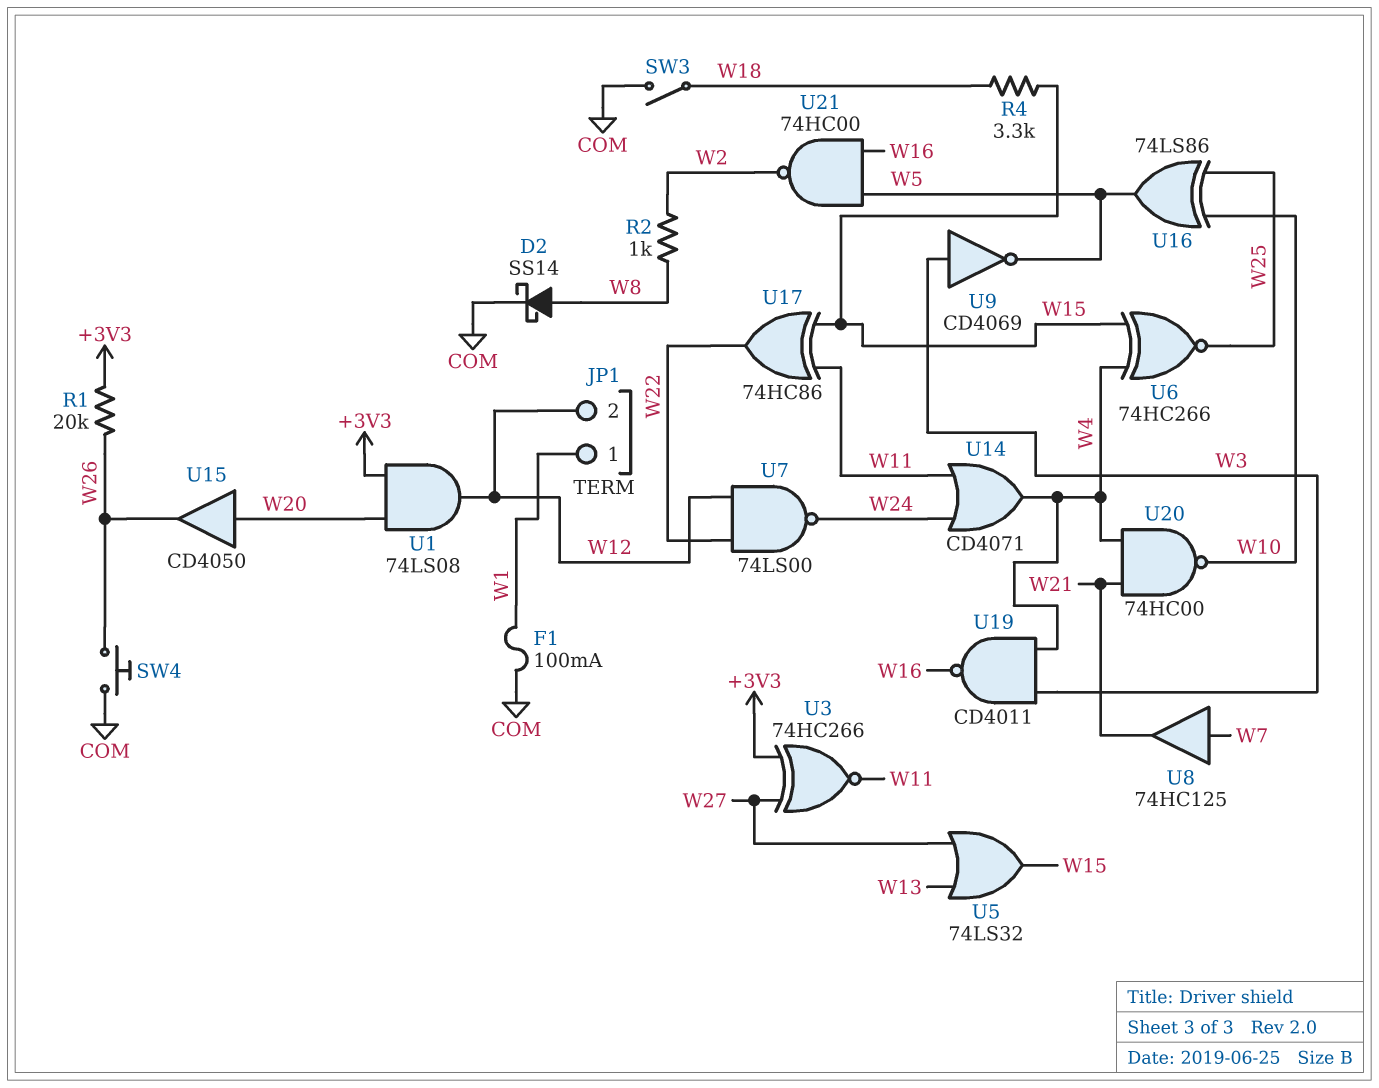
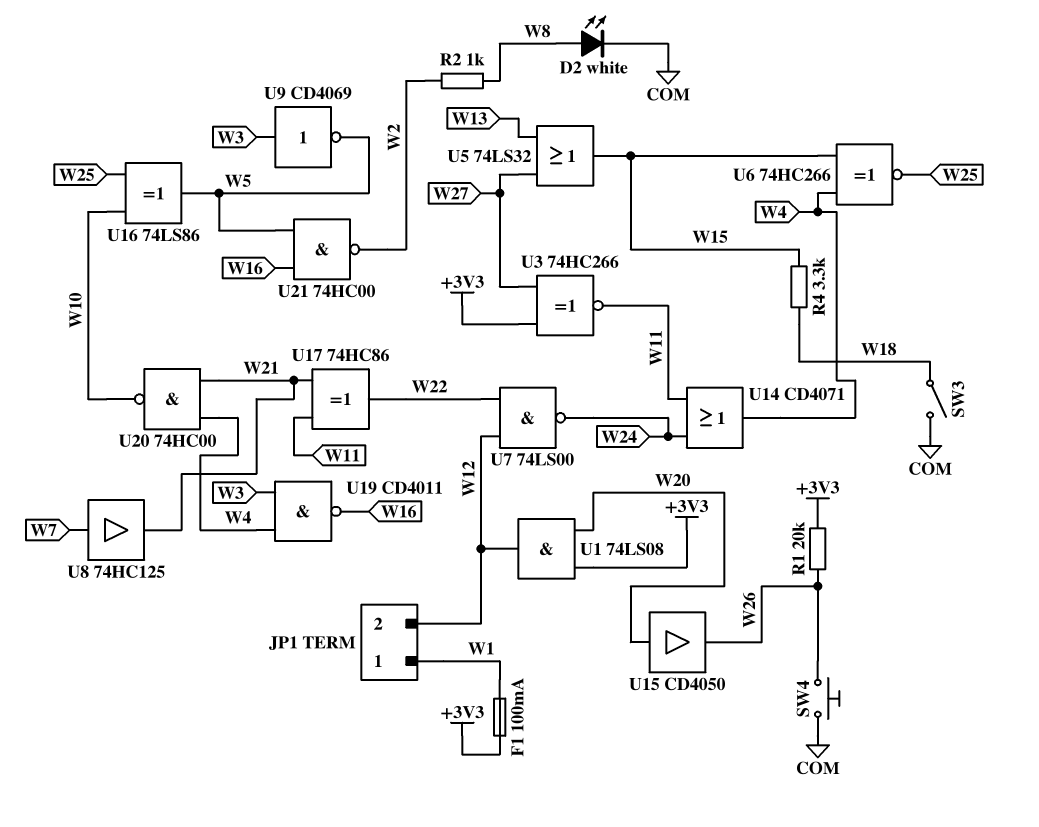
D2: schottky SS14 (A W8, K COM) -> LED white (A W8, K COM)
F1: 100mA (COM, W1) -> 100mA (+3V3, W1)
U17: XOR 74HC86 (in W11, in W15, out W22) -> XOR 74HC86 (in W11, in W21, out W22)

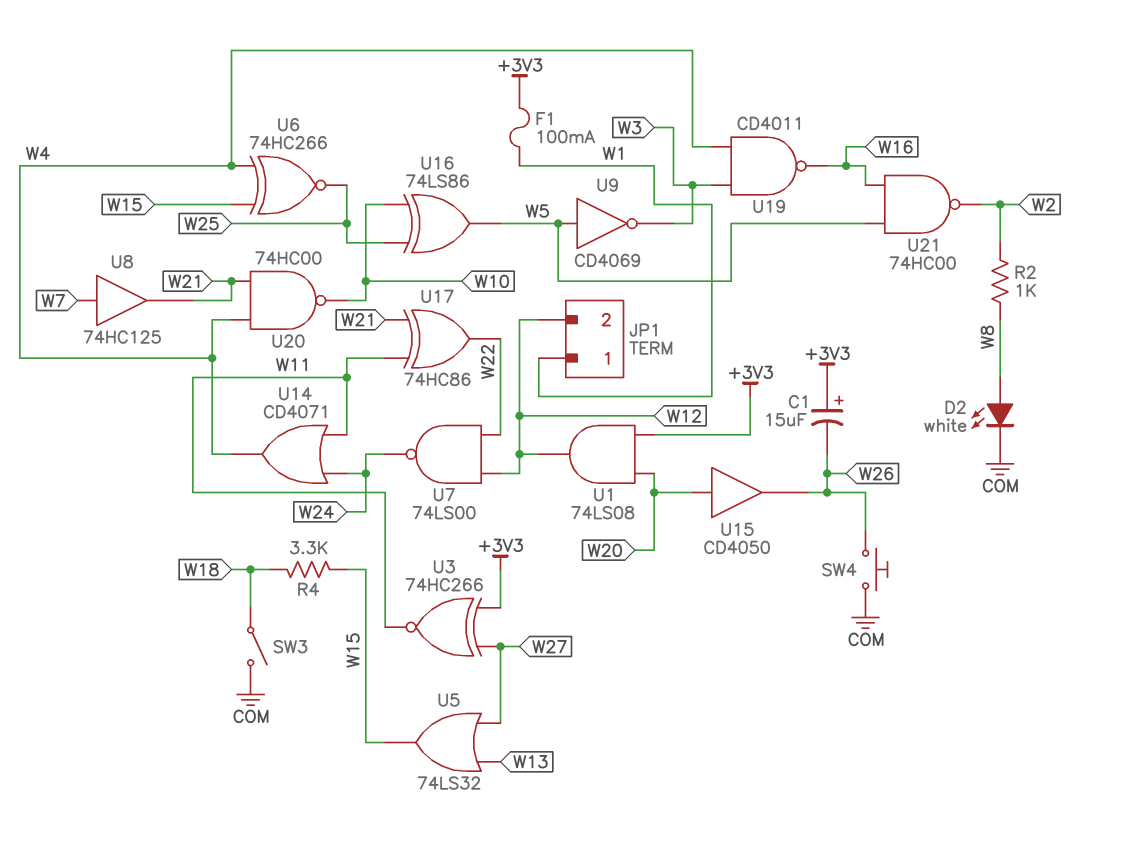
C1: none -> 15uF (plus +3V3, minus W26)
R1: 20k (+3V3, W26) -> none
U9: NOT CD4069 (in W3, out W5) -> NOT CD4069 (in W5, out W3)

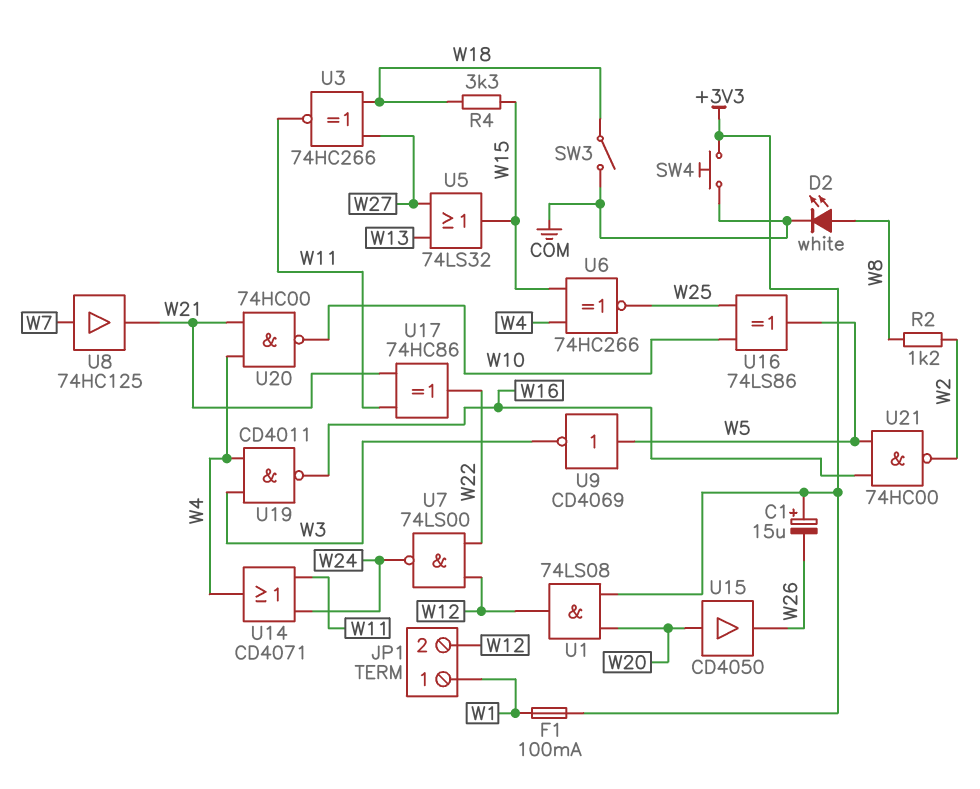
R2: 1k (W2, W8) -> 1.2k (W2, W8)
SW4: button (COM, W26) -> button (+3V3, COM)
U3: XNOR 74HC266 (in +3V3, in W27, out W11) -> XNOR 74HC266 (in W18, in W27, out W11)

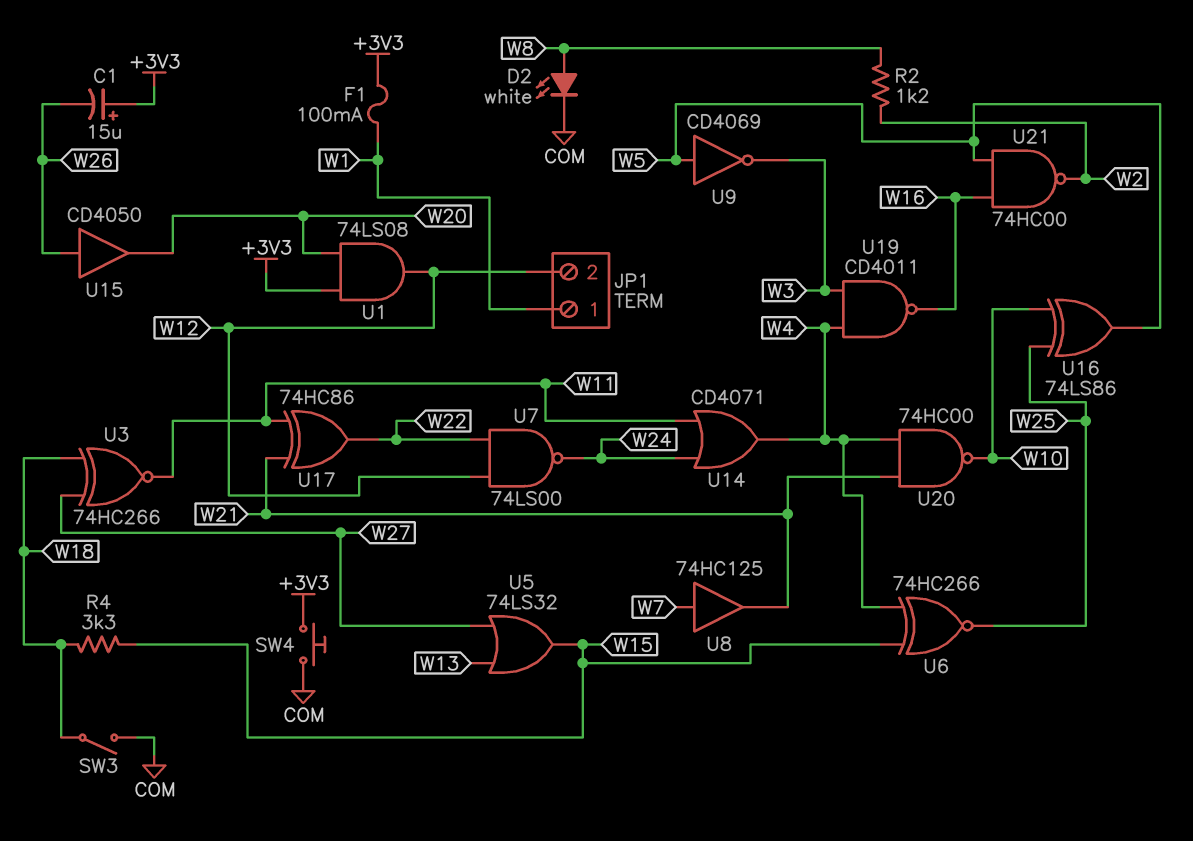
U15: buffer CD4050 (in W20, out W26) -> buffer CD4050 (in W26, out W20)

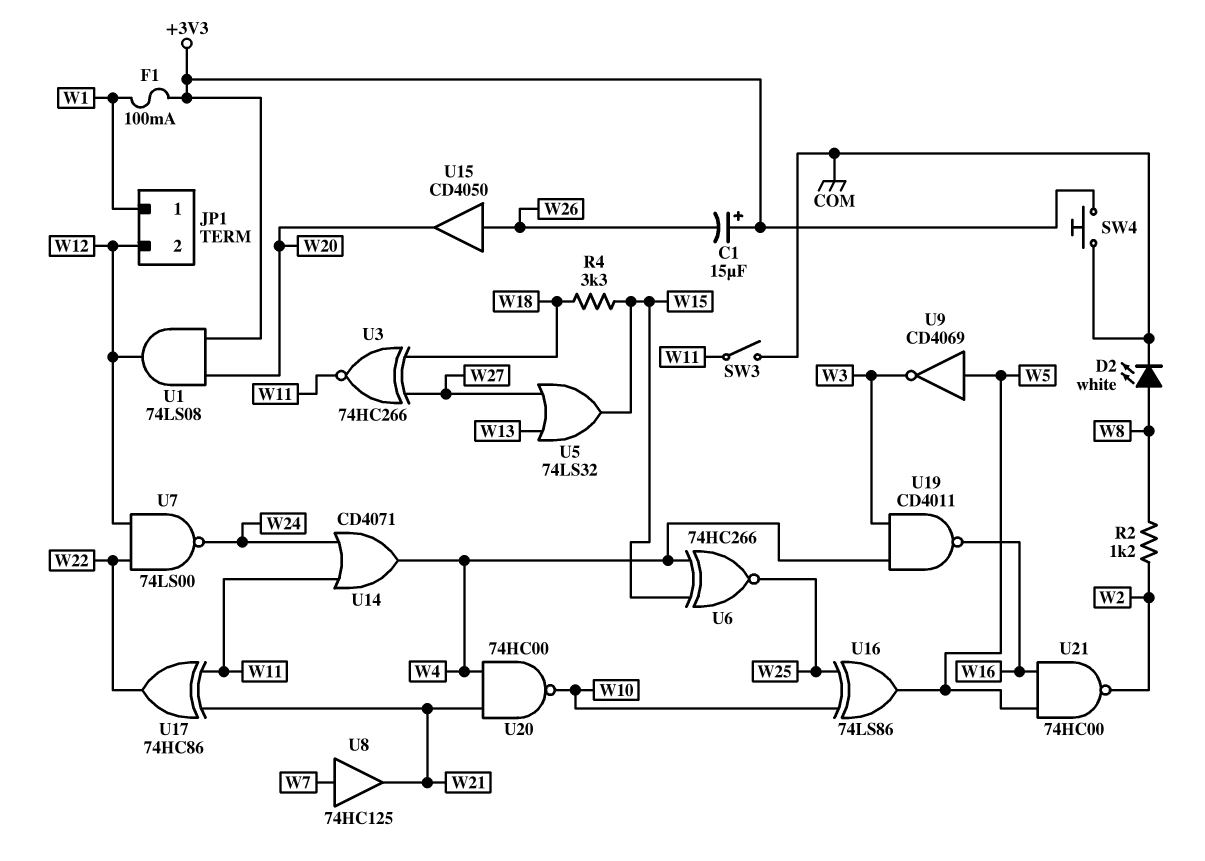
SW3: switch (COM, W18) -> switch (COM, W11)

